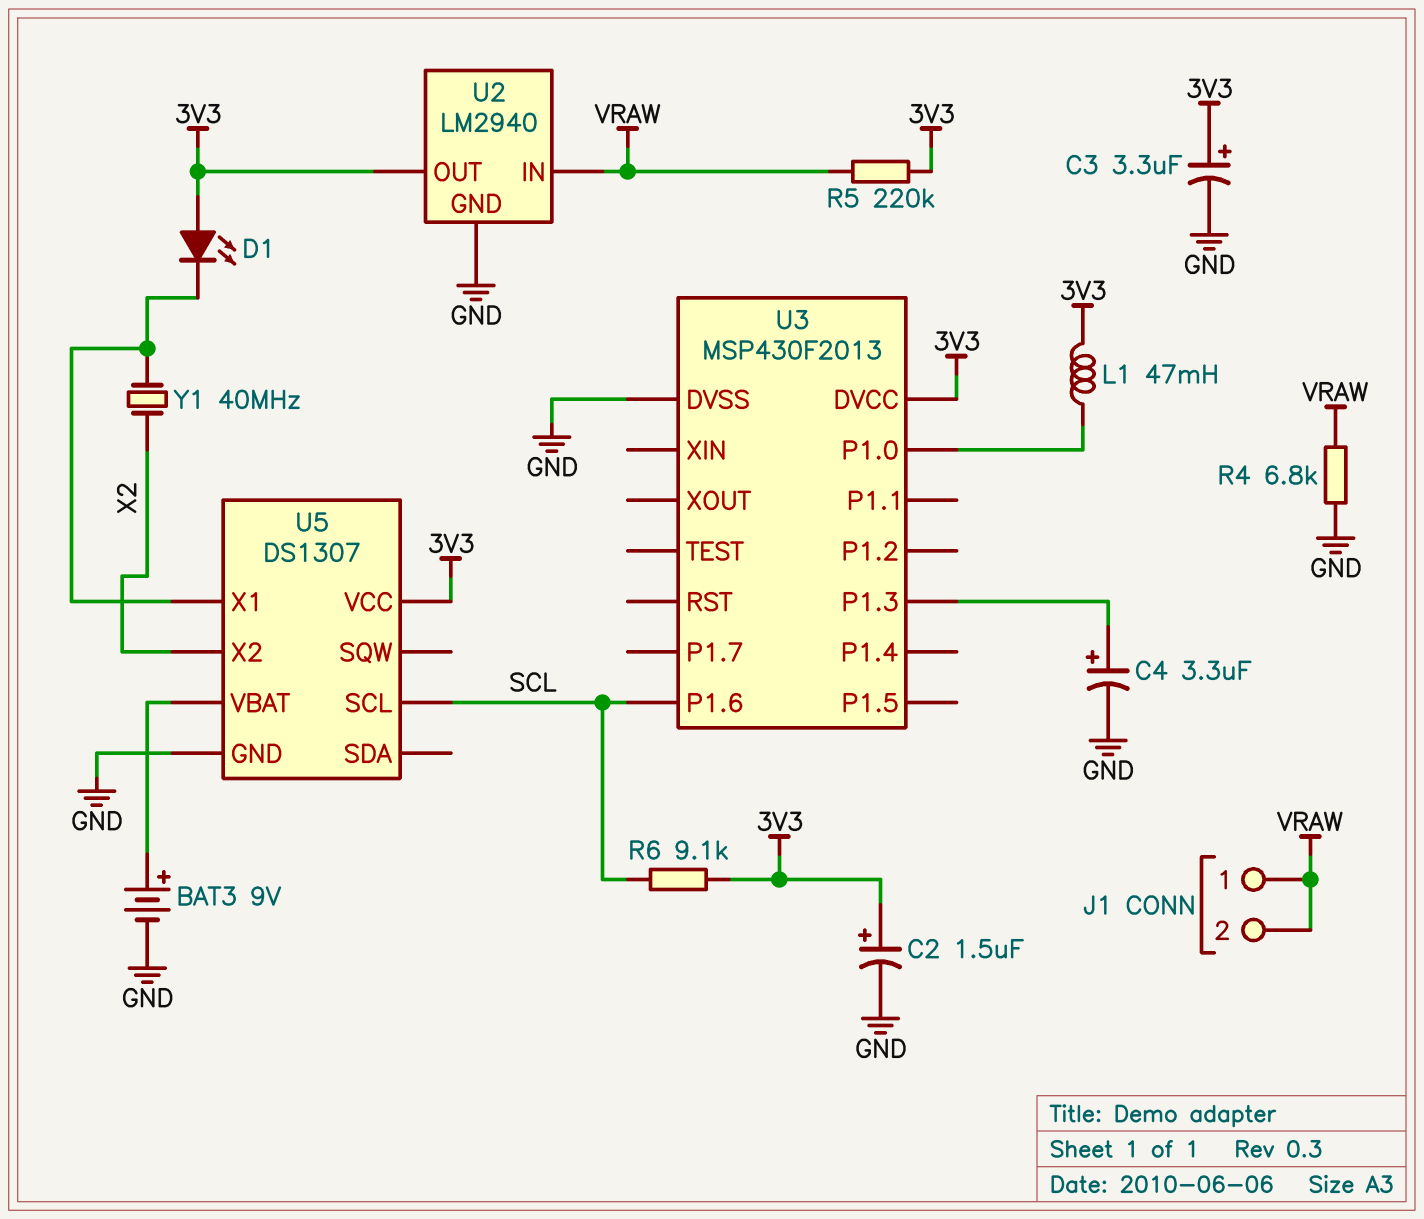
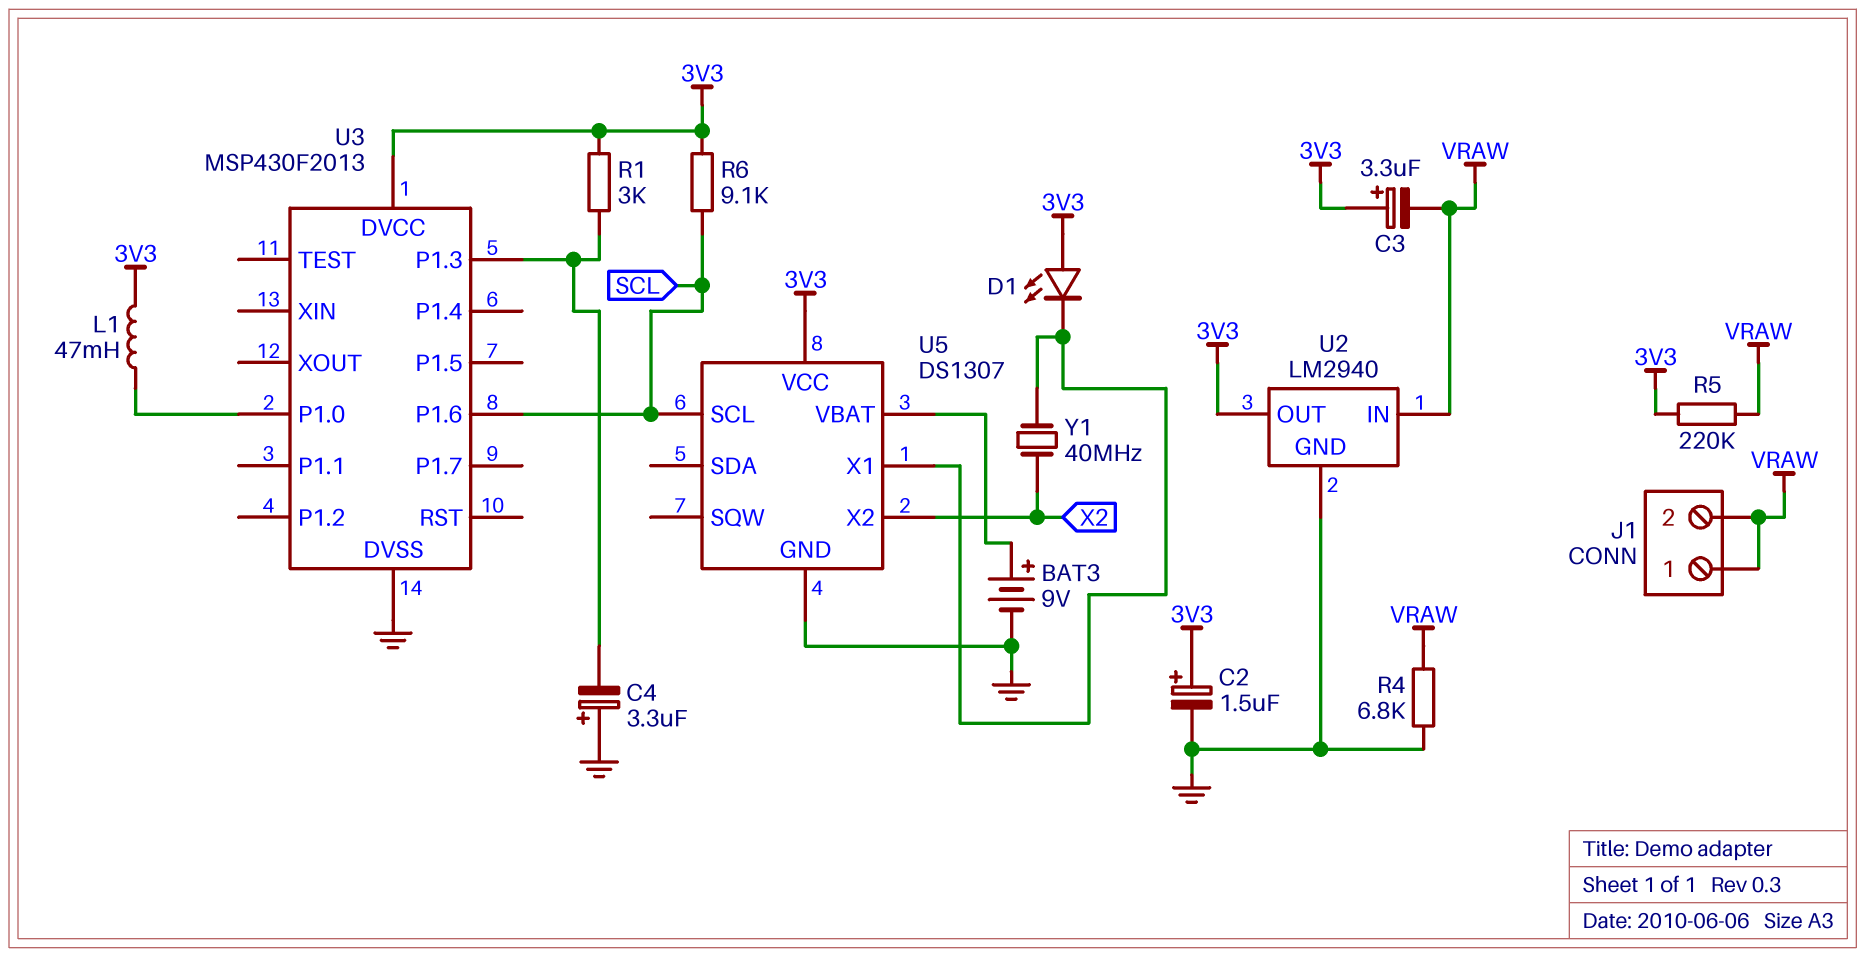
C3: 3.3uF (plus 3V3, minus GND) -> 3.3uF (plus 3V3, minus VRAW)
C4: 3.3uF (plus U3/P1.3, minus GND) -> 3.3uF (plus GND, minus U3/P1.3)
R1: none -> 3k (3V3, U3/P1.3)

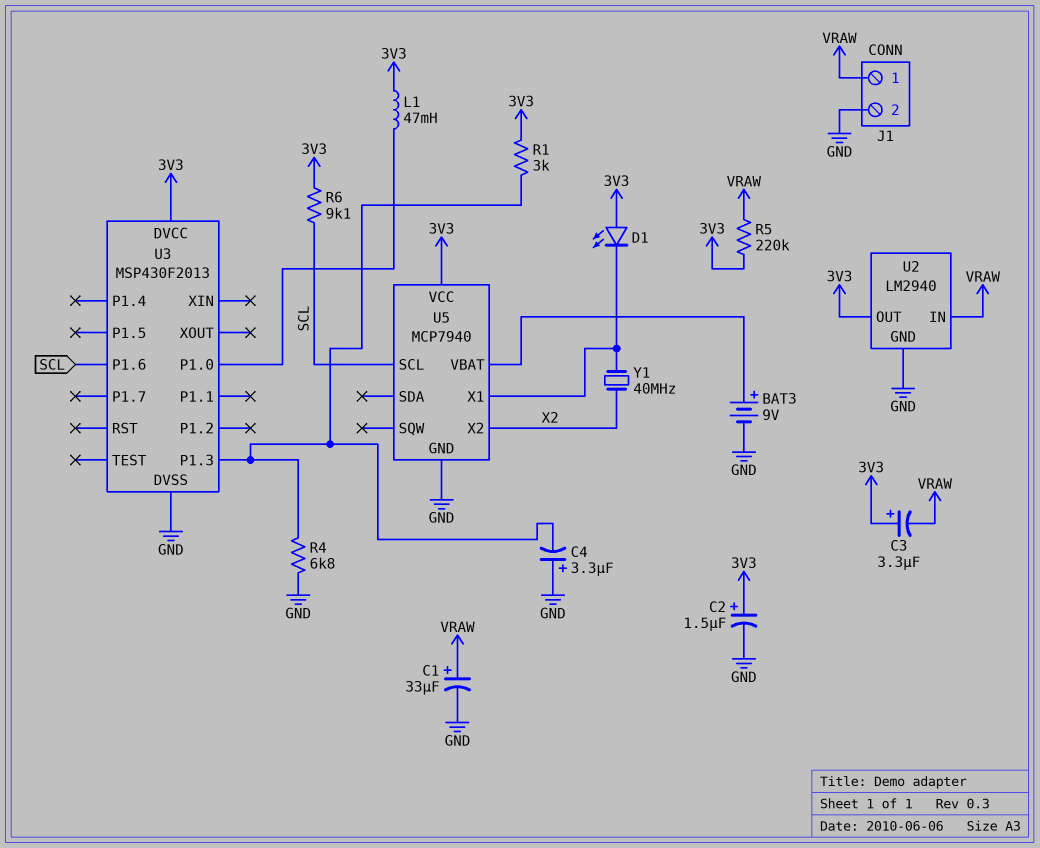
C1: none -> 33uF (plus VRAW, minus GND)
J1 pin 2: VRAW -> GND
R4: 6.8k (GND, VRAW) -> 6.8k (GND, U3/P1.3)
U5: DS1307 -> MCP7940

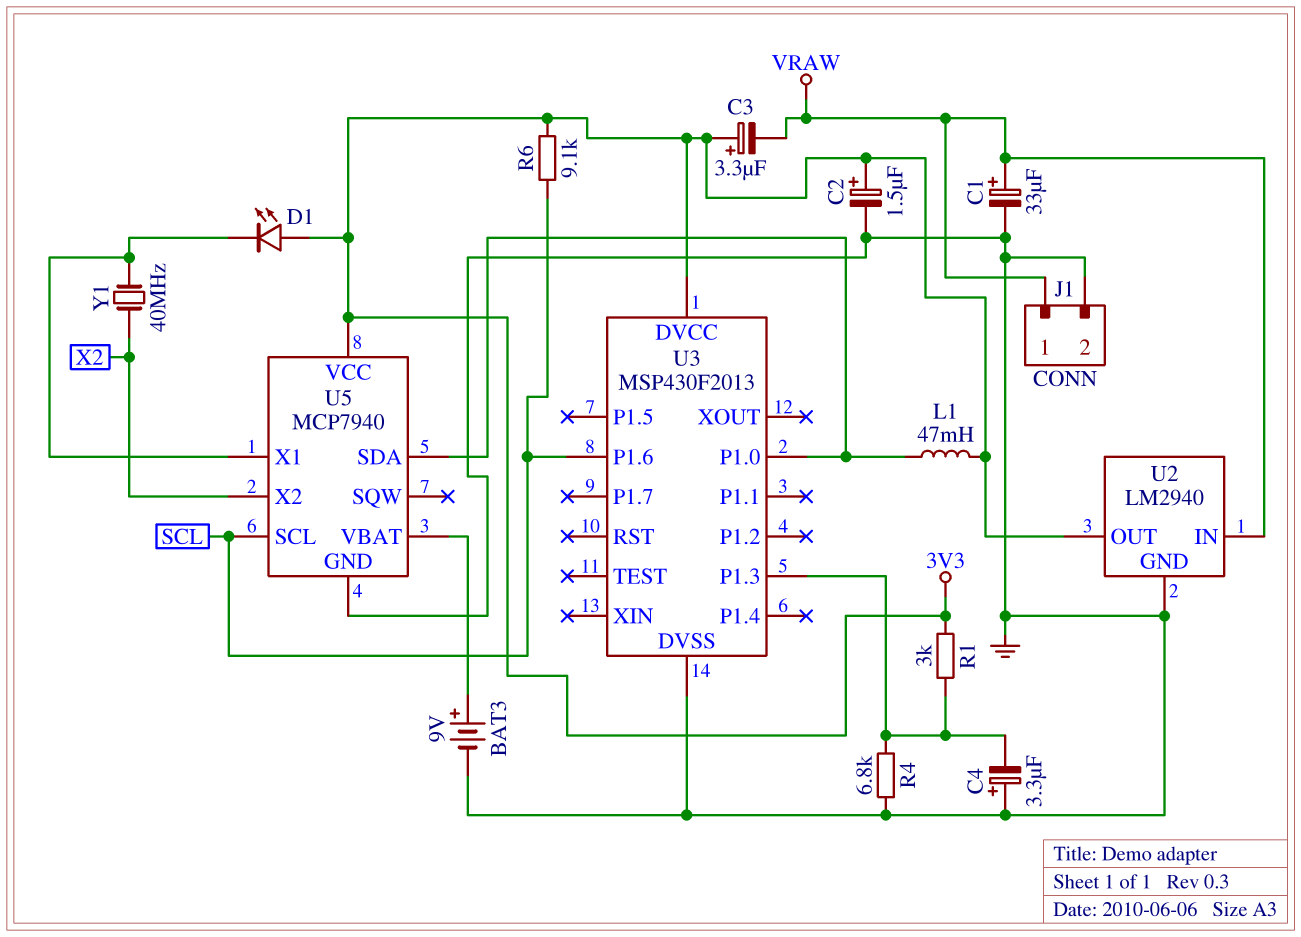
R5: 220k (3V3, VRAW) -> none
U5 pin SDA: none -> U3/P1.0

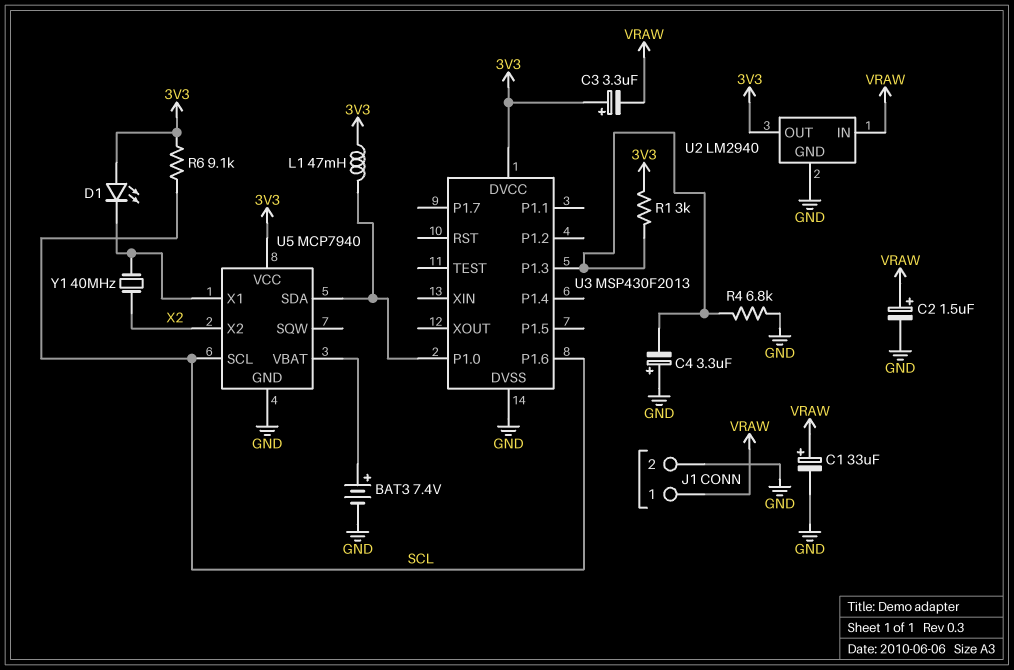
BAT3: 9V (plus U5/VBAT, minus GND) -> 7.4V (plus U5/VBAT, minus GND)
C2: 1.5uF (plus 3V3, minus GND) -> 1.5uF (plus VRAW, minus GND)

